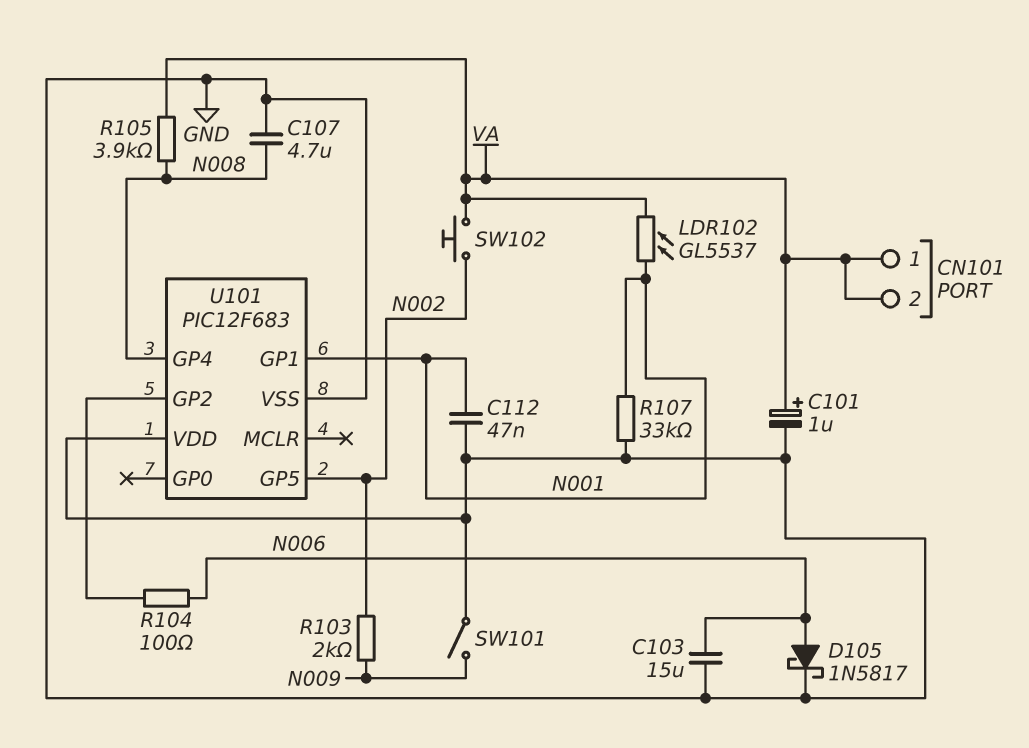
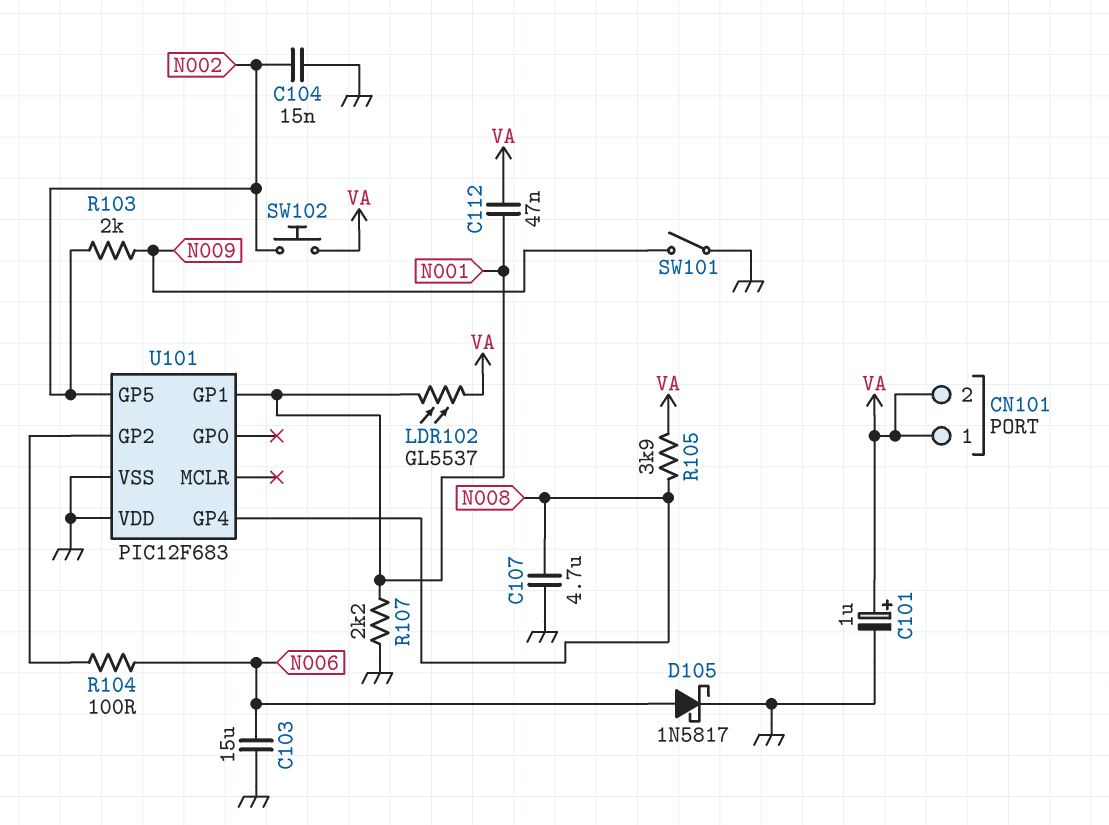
C104: none -> 15nF (GND, N002)
C112: 47nF (GND, N001) -> 47nF (N001, VA)
R107: 33k (GND, N001) -> 2.2k (GND, N001)

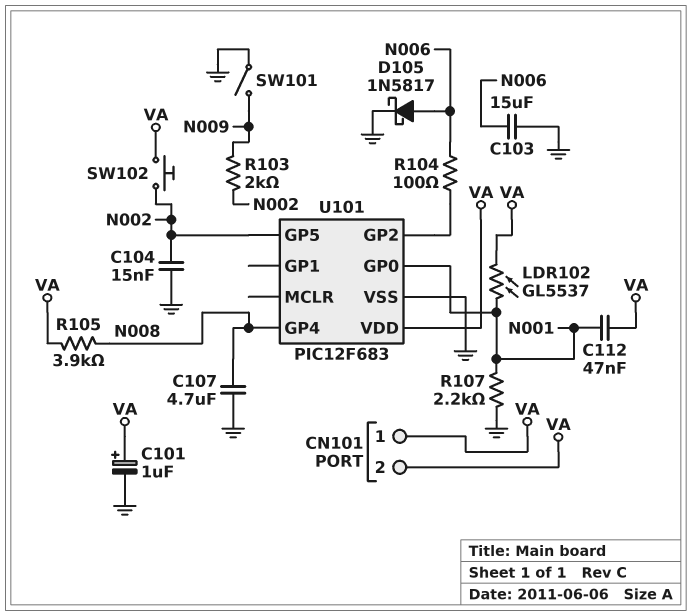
U101 pin GP0: none -> N001
U101 pin GP1: N001 -> none
U101 pin VDD: GND -> VA

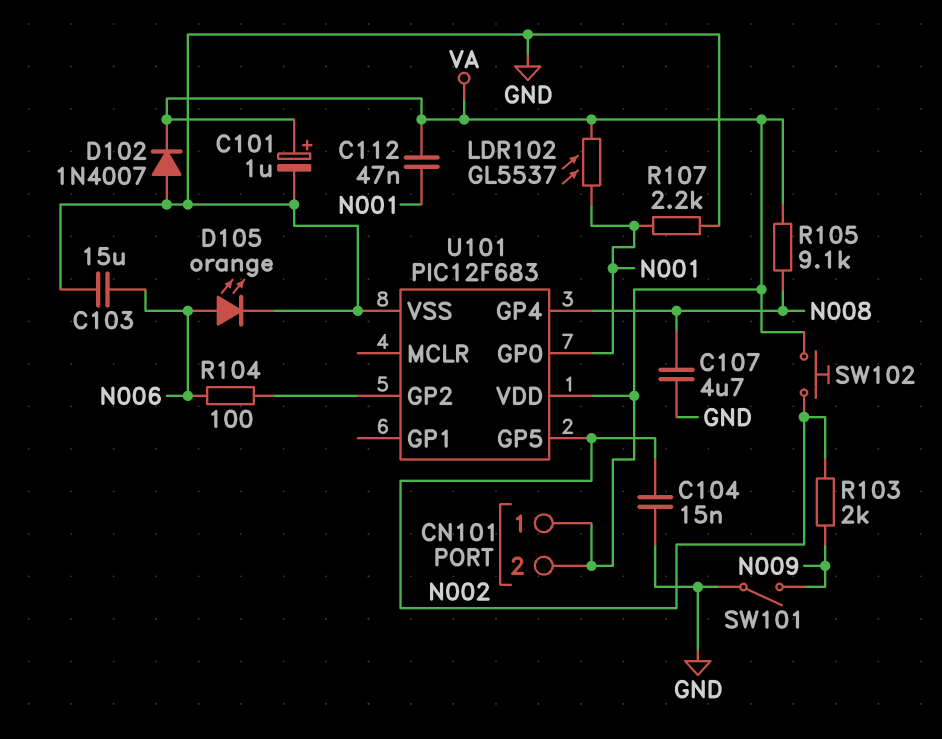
D102: none -> diode 1N4007 (A GND, K VA)
D105: schottky 1N5817 (A N006, K GND) -> LED orange (A N006, K GND)
R105: 3.9k (N008, VA) -> 9.1k (N008, VA)

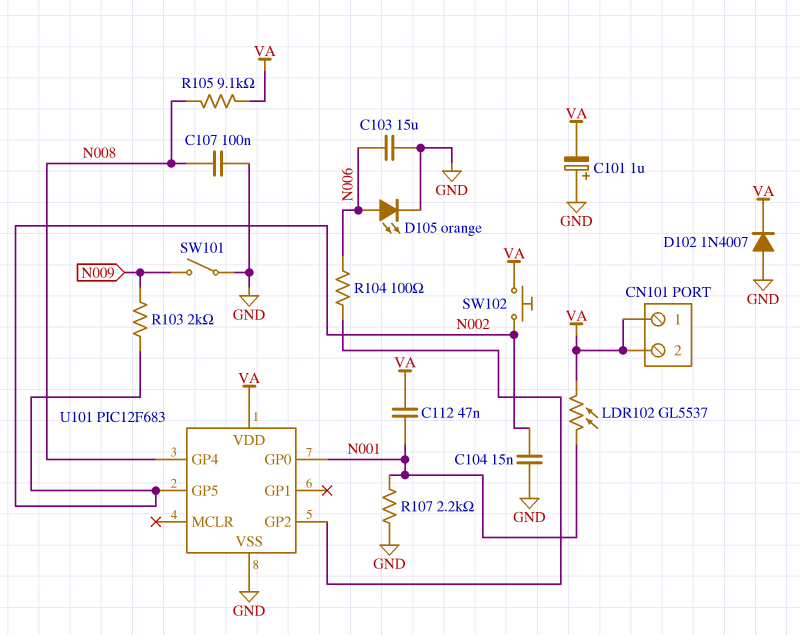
C101: 1uF (plus VA, minus GND) -> 1uF (plus GND, minus VA)
C107: 4.7uF (GND, N008) -> 100nF (GND, N008)

